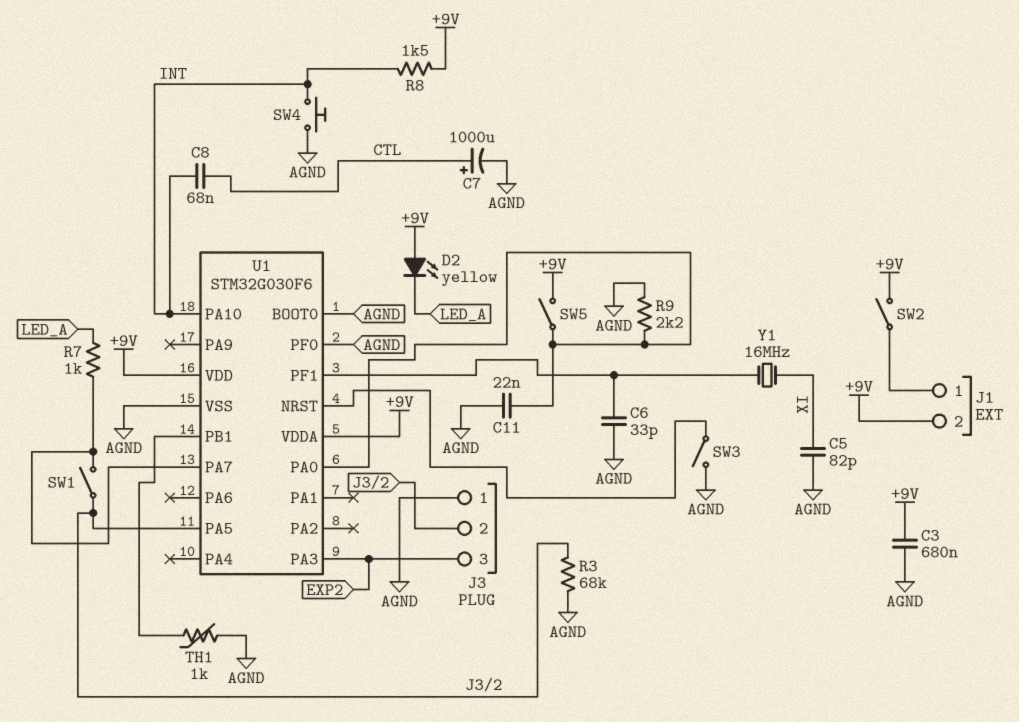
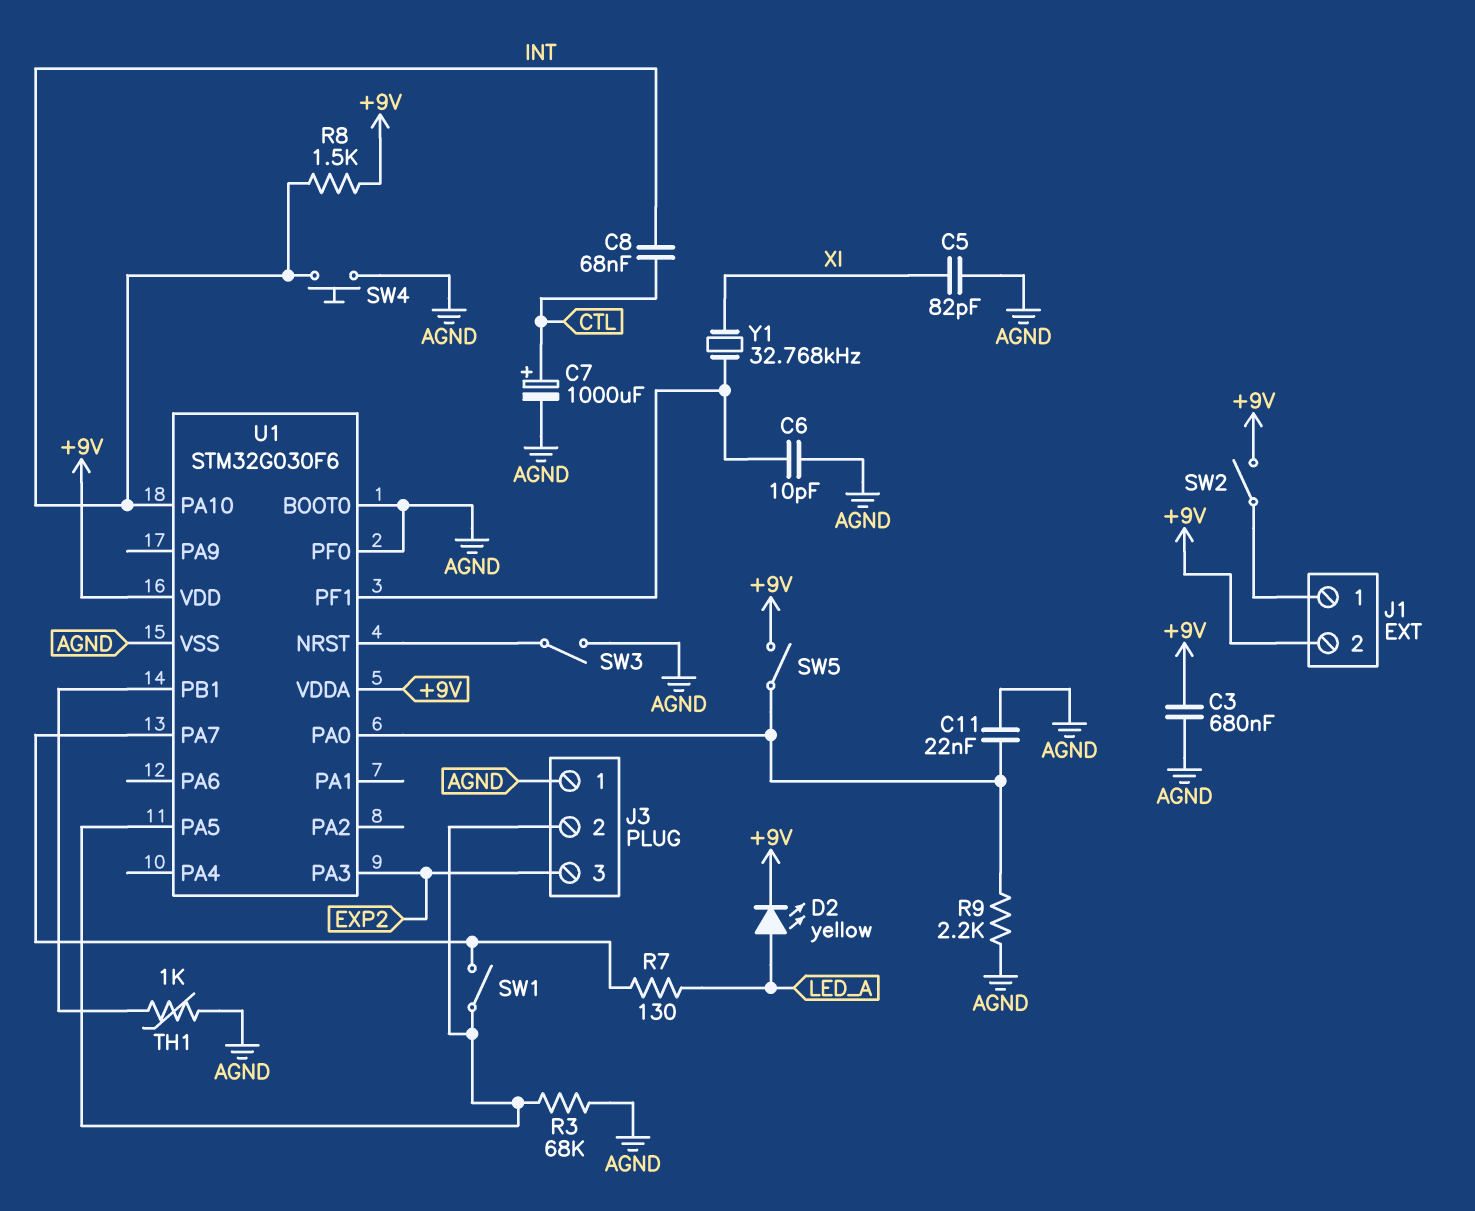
C6: 33pF (AGND, U1/PF1) -> 10pF (AGND, U1/PF1)
D2: LED yellow (A +9V, K LED_A) -> LED yellow (A LED_A, K +9V)
R7: 1k (LED_A, U1/PA7) -> 130 (LED_A, U1/PA7)
Y1: 16MHz (U1/PF1, XI) -> 32.768kHz (U1/PF1, XI)

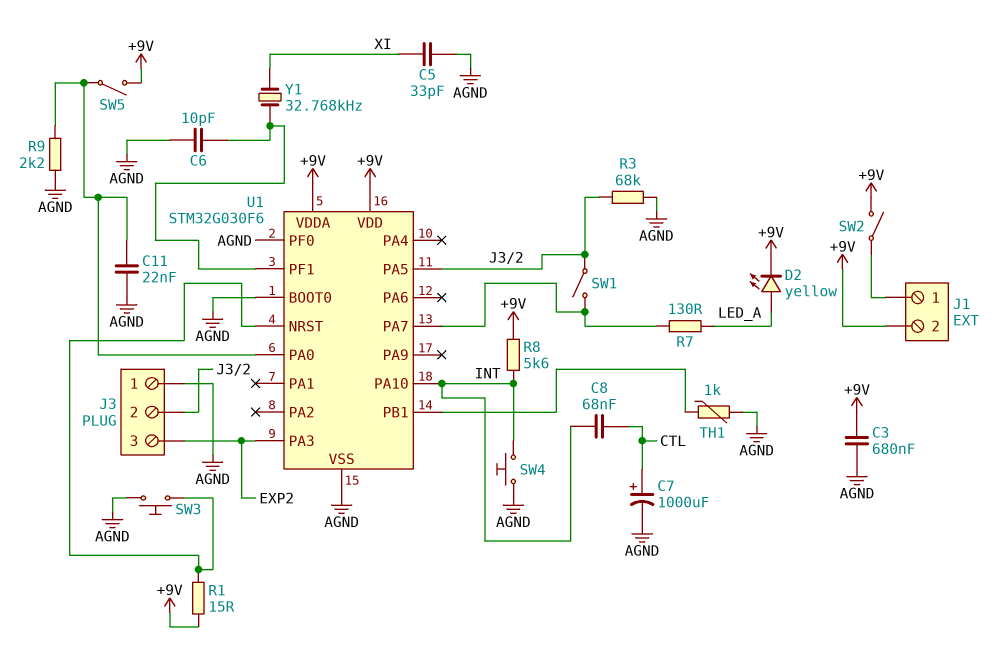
C5: 82pF (AGND, XI) -> 33pF (AGND, XI)
R1: none -> 15 (+9V, U1/NRST)
R8: 1.5k (+9V, INT) -> 5.6k (+9V, INT)
SW3: switch (AGND, U1/NRST) -> button (AGND, U1/NRST)

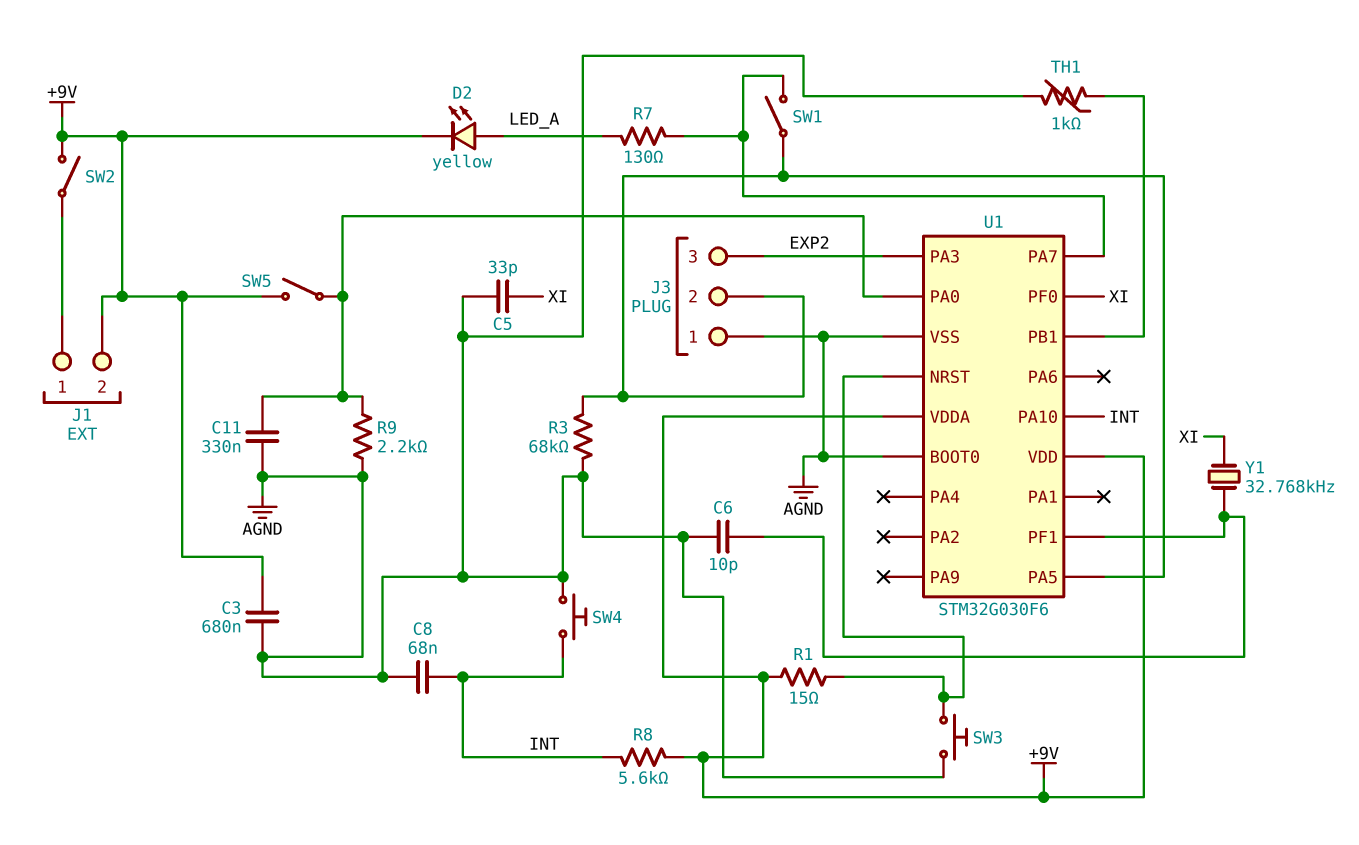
C7: 1000uF (plus CTL, minus AGND) -> none
C8: 68nF (CTL, INT) -> 68nF (AGND, INT)
C11: 22nF (AGND, U1/PA0) -> 330nF (AGND, U1/PA0)
U1 pin PF0: AGND -> XI

